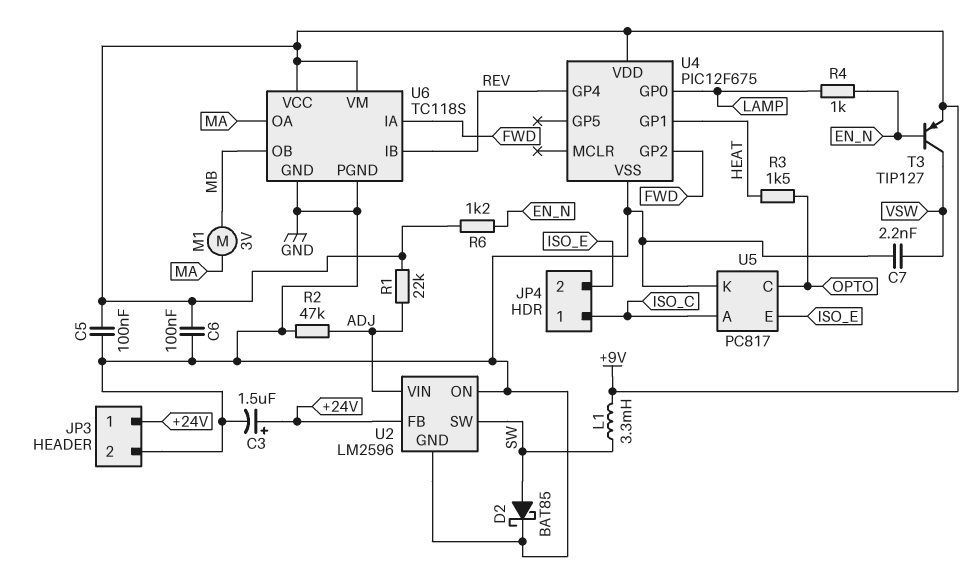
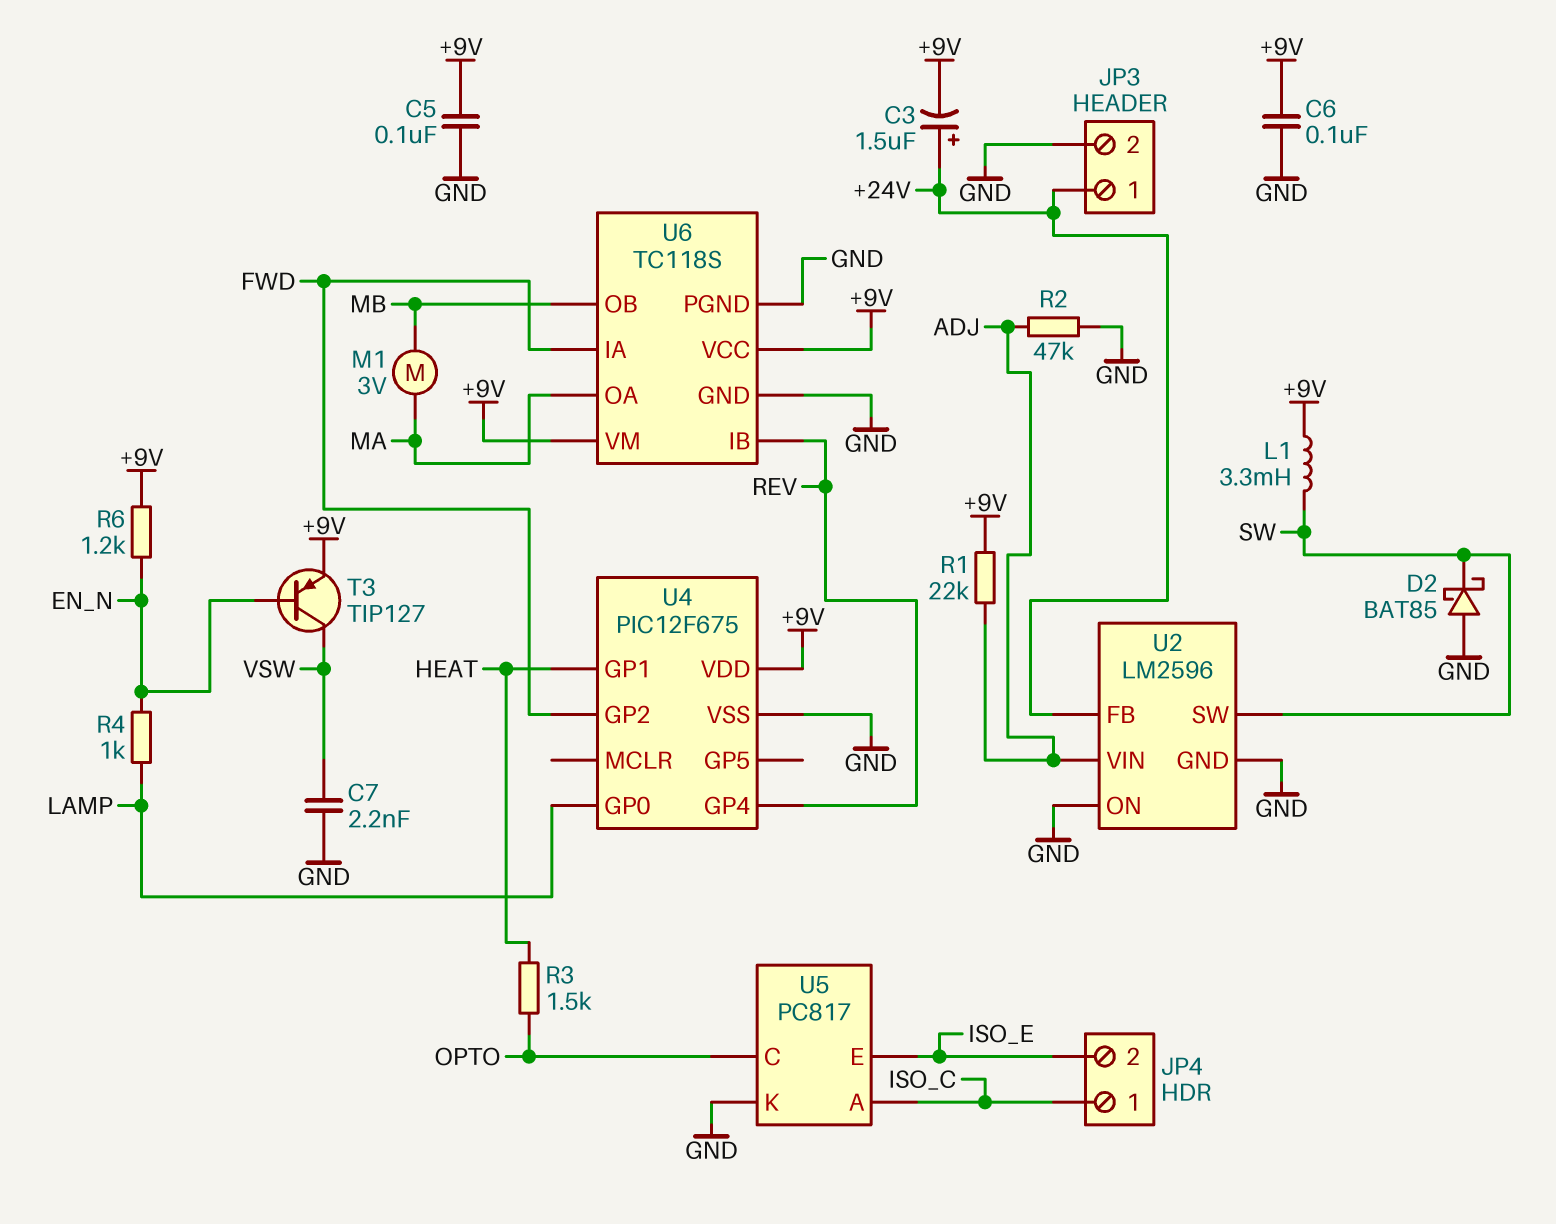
C3: 1.5uF (plus +24V, minus GND) -> 1.5uF (plus +24V, minus +9V)
D2: schottky BAT85 (A SW, K GND) -> schottky BAT85 (A GND, K SW)

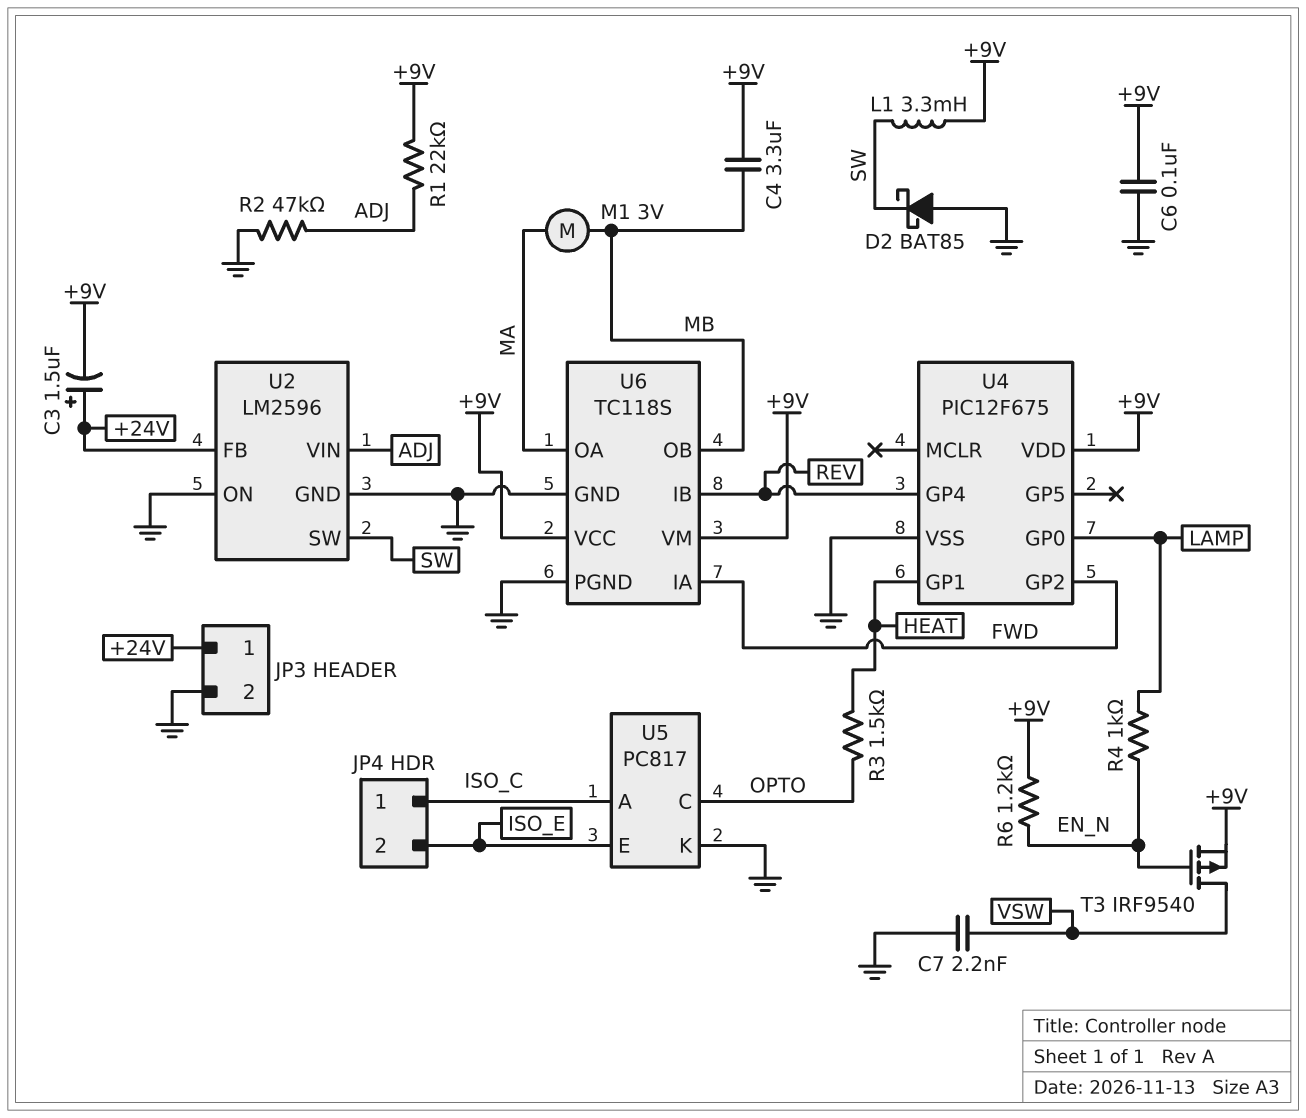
C4: none -> 3.3uF (+9V, MB)
C5: 100nF (+9V, GND) -> none
T3: PNP TIP127 (B EN_N, C VSW, E +9V) -> PMOS IRF9540 (G EN_N, D VSW, S +9V)

